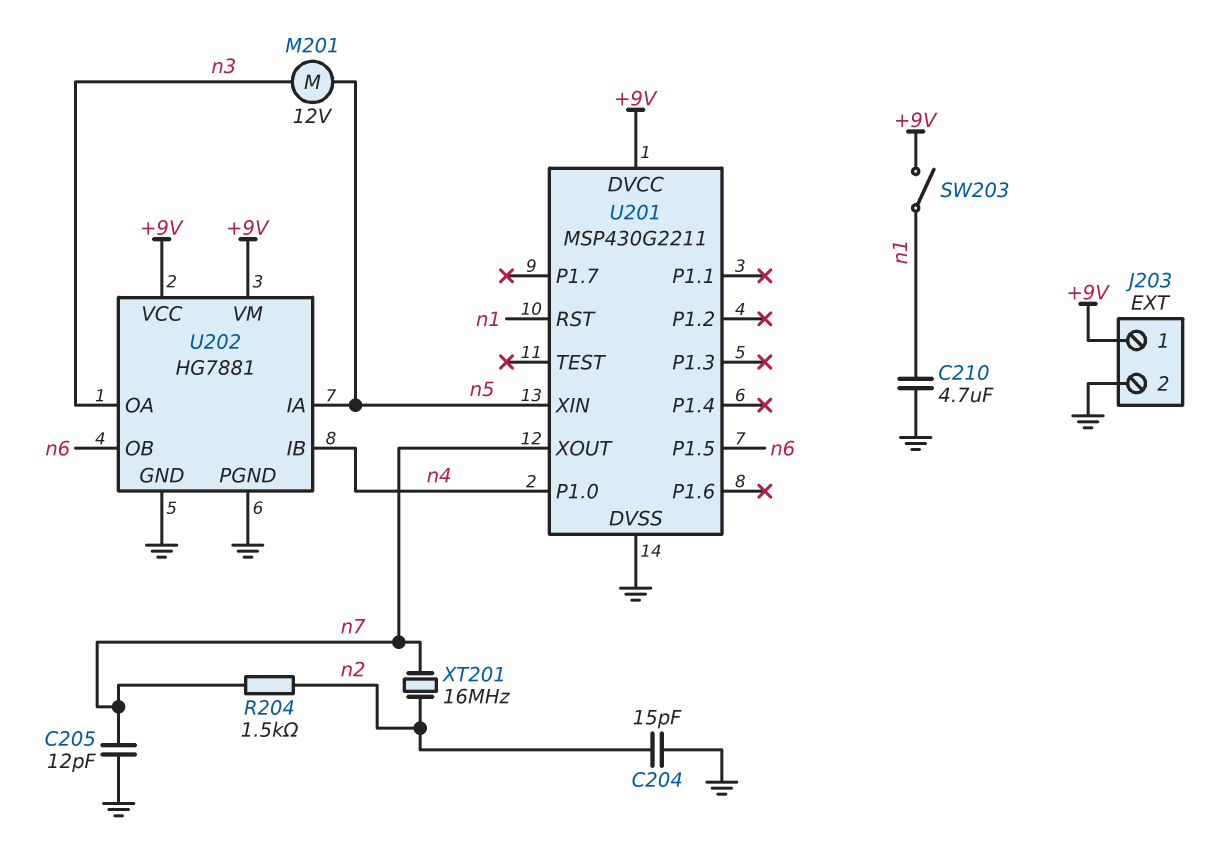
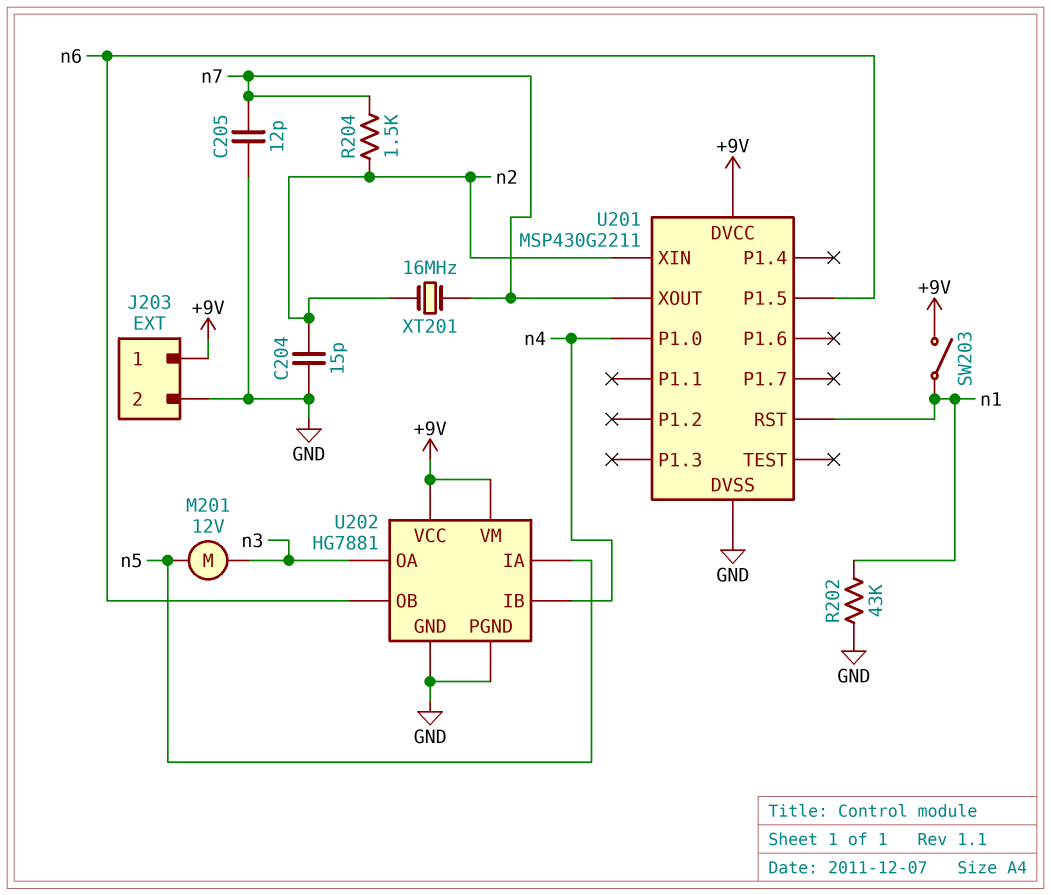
C210: 4.7uF (GND, n1) -> none
R202: none -> 43k (GND, n1)
U201 pin XIN: n5 -> n2

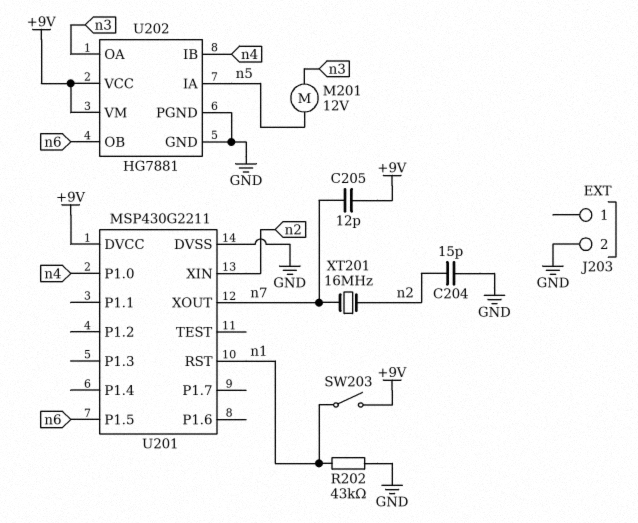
C205: 12pF (GND, n7) -> 12pF (+9V, n7)
J203 pin 1: +9V -> none
R204: 1.5k (n2, n7) -> none

